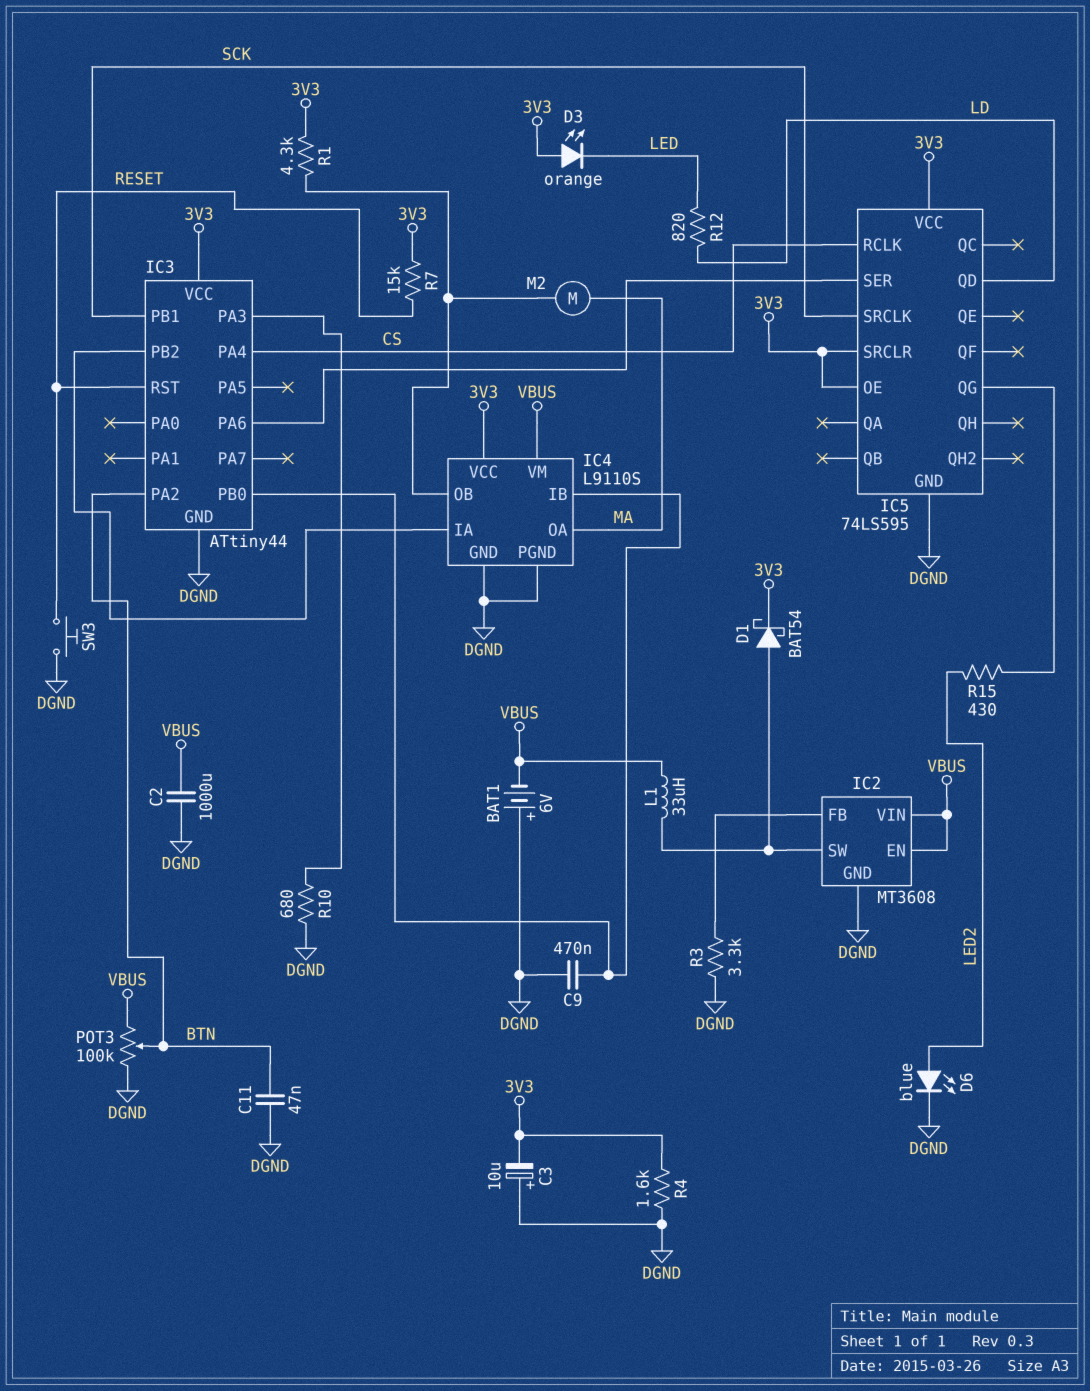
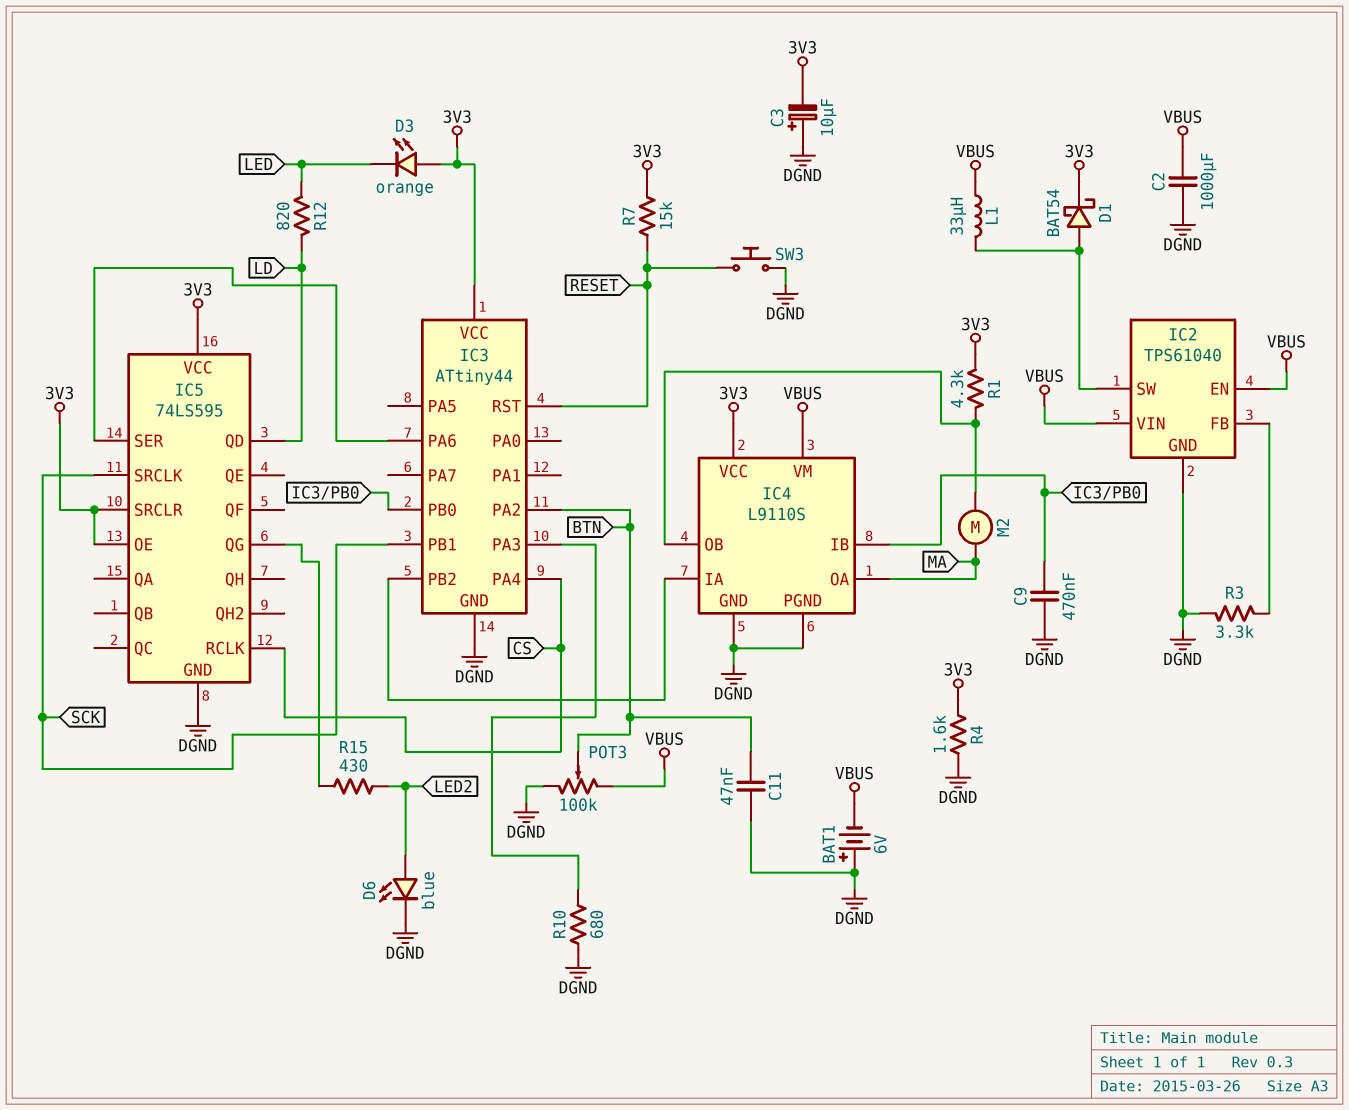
IC2: MT3608 -> TPS61040

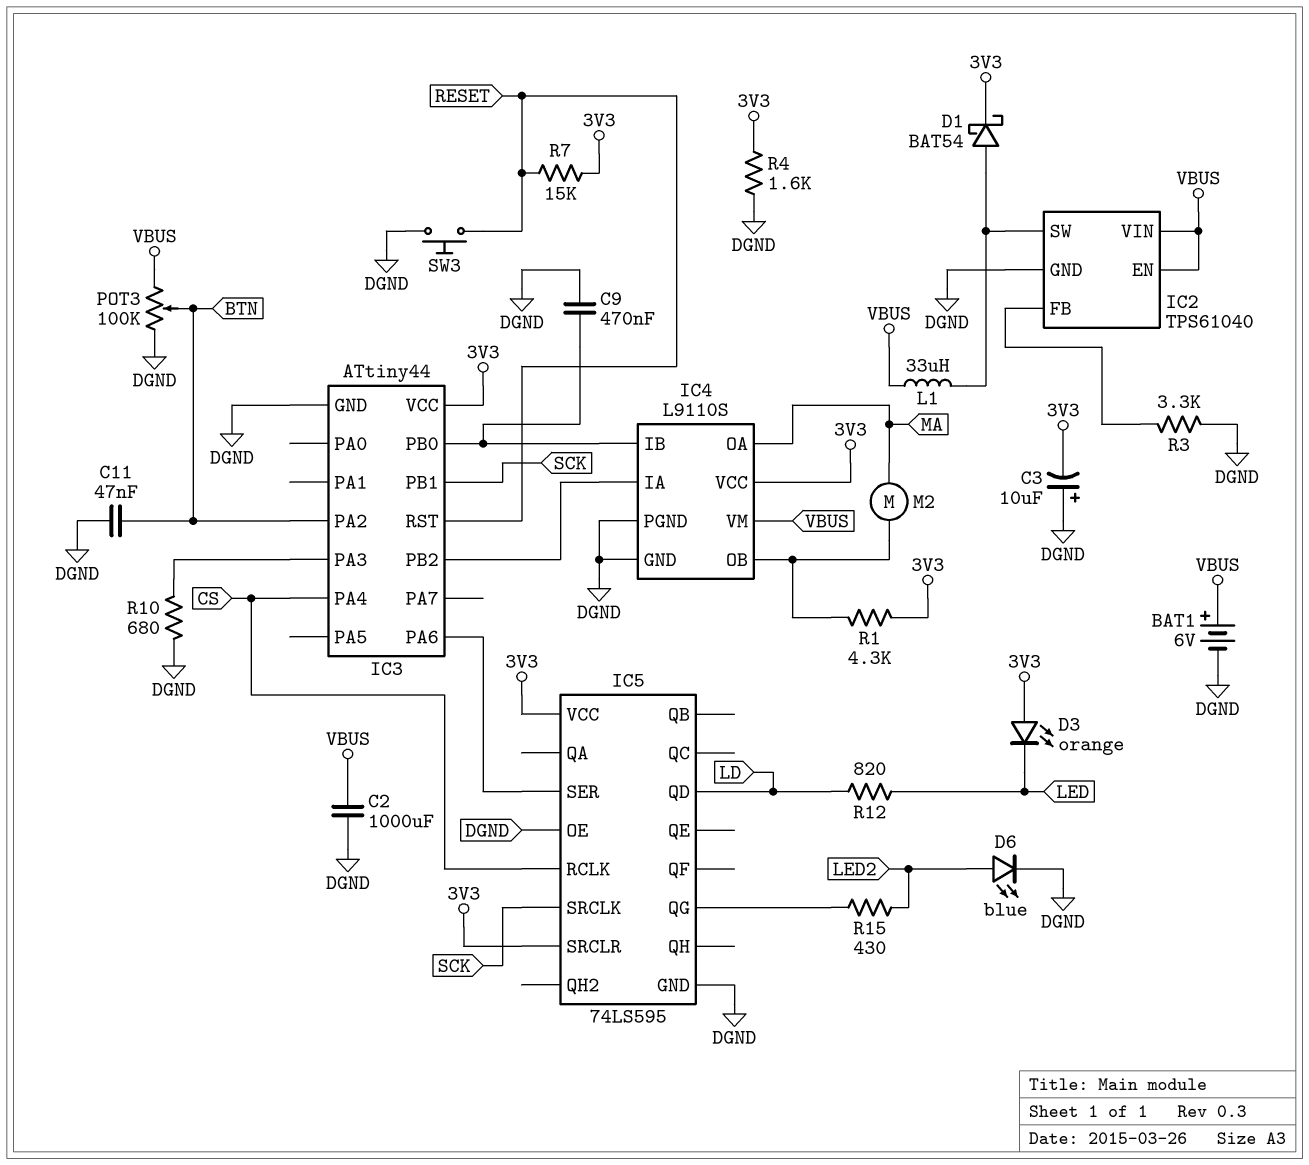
BAT1: 6V (plus DGND, minus VBUS) -> 6V (plus VBUS, minus DGND)
IC5 pin OE: 3V3 -> DGND

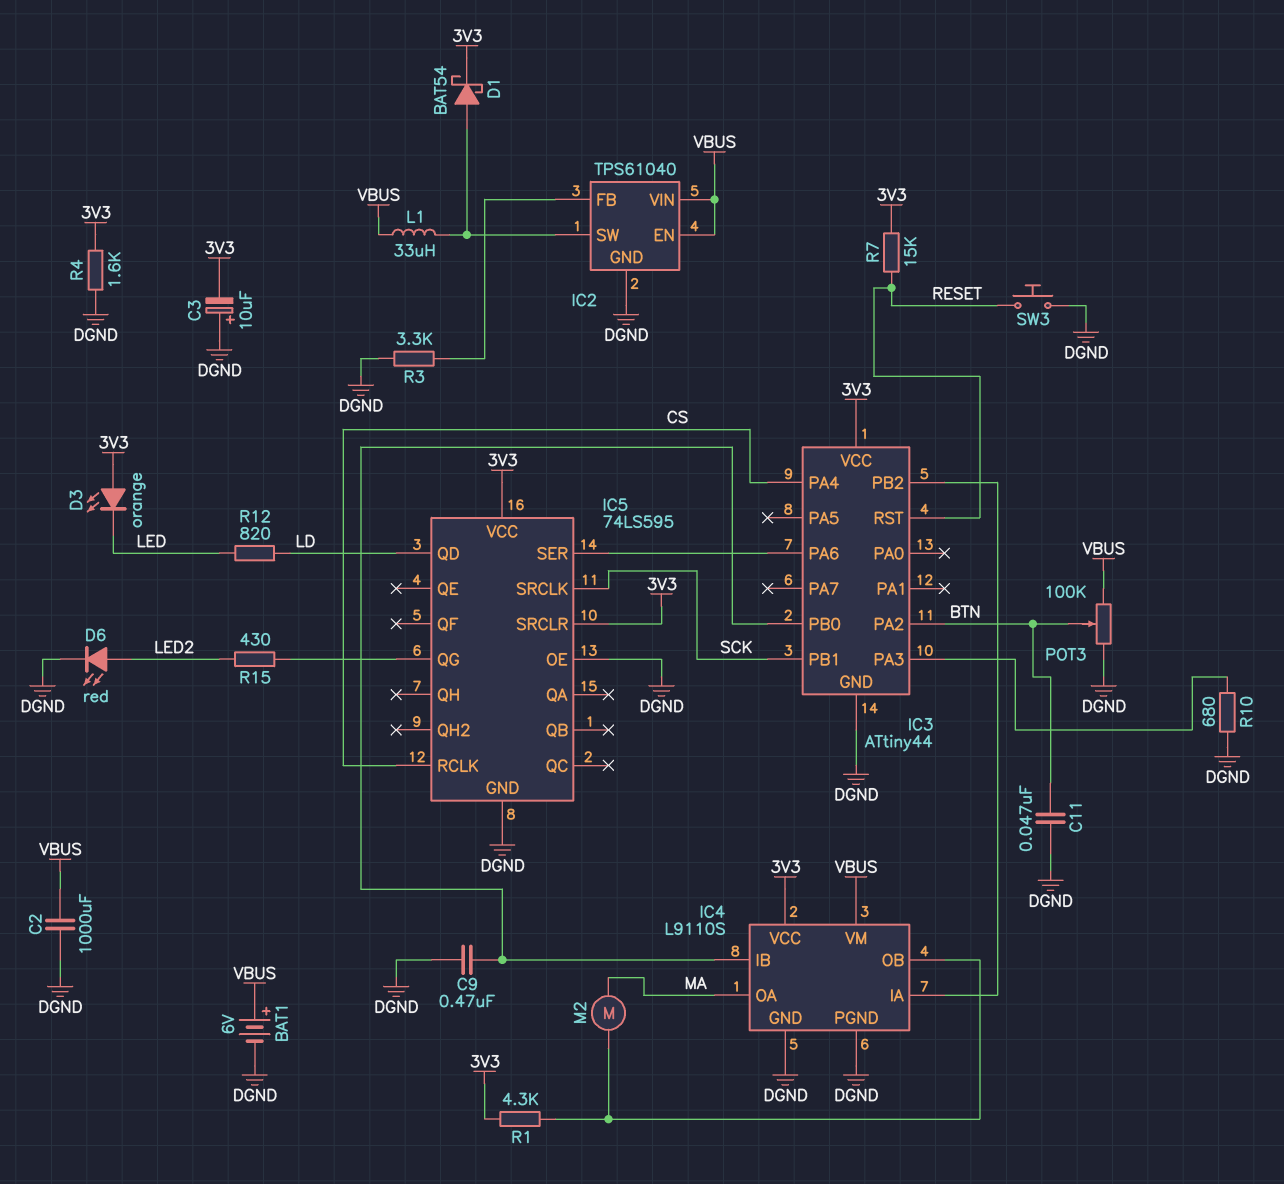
D6: LED blue (A LED2, K DGND) -> LED red (A LED2, K DGND)

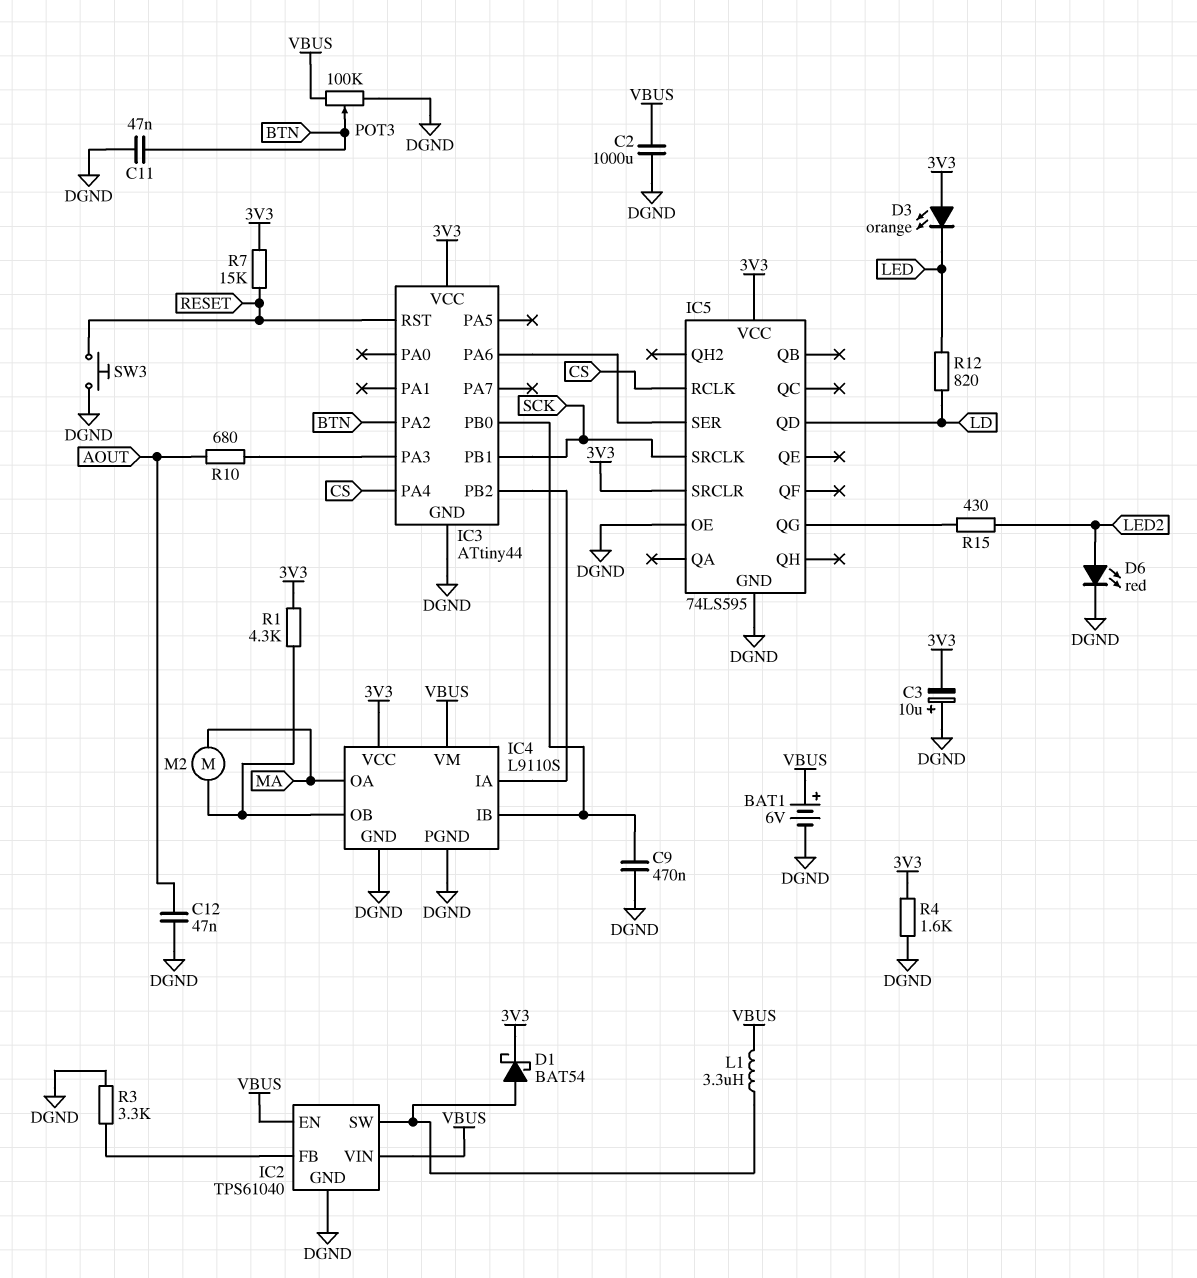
C12: none -> 47nF (AOUT, DGND)
L1: 33uH (IC2/SW, VBUS) -> 3.3uH (IC2/SW, VBUS)
R10: 680 (DGND, IC3/PA3) -> 680 (AOUT, IC3/PA3)

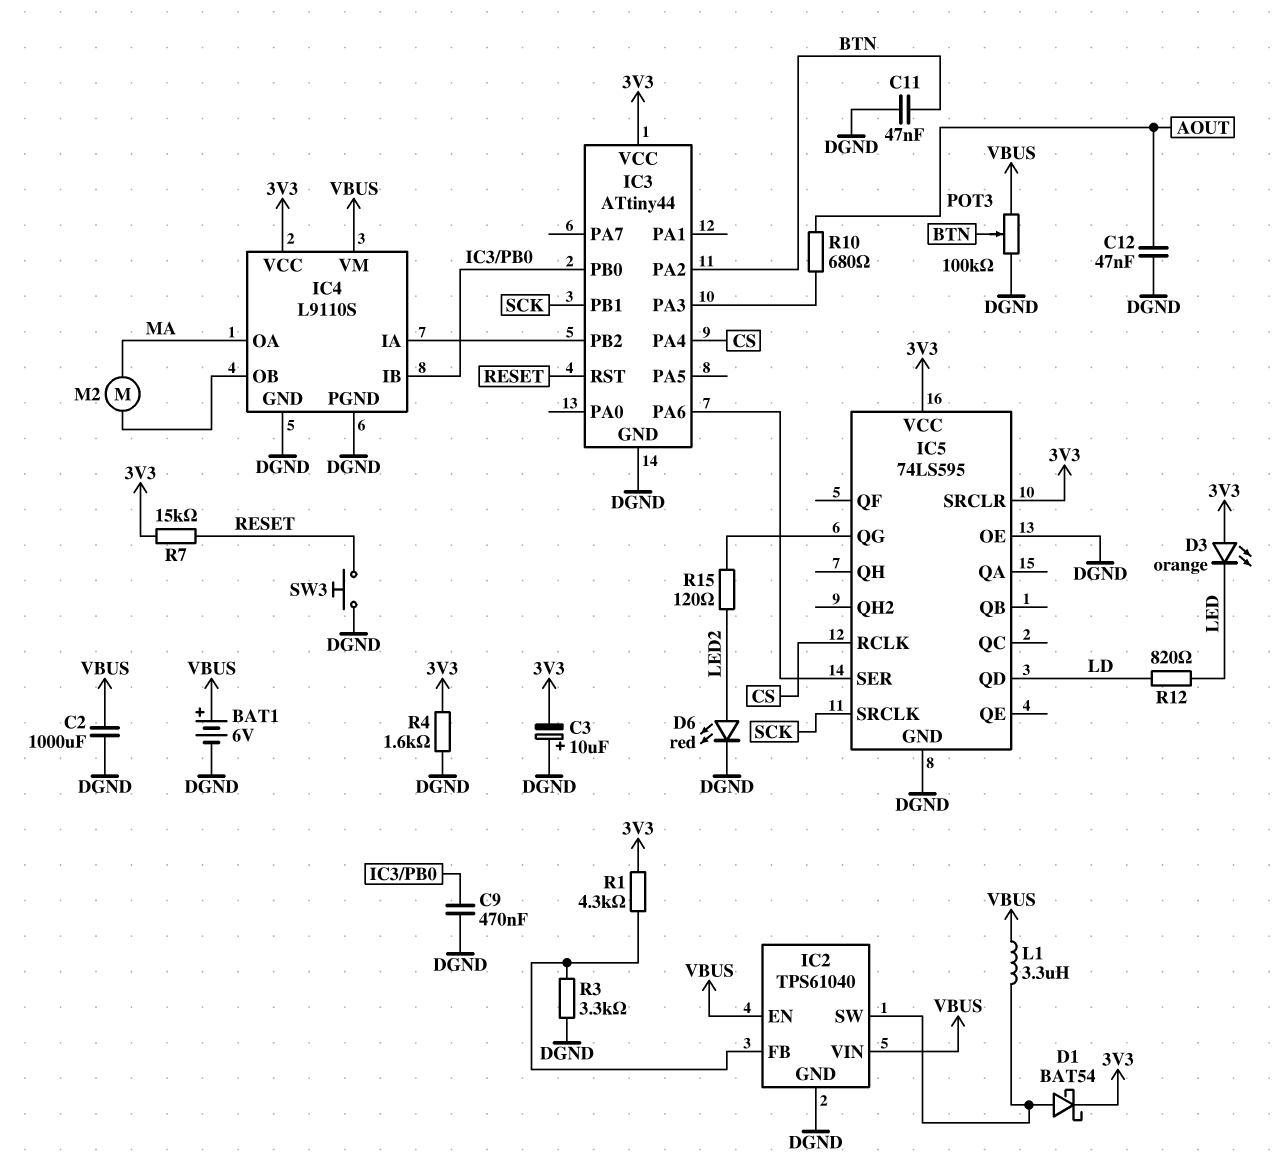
R1: 4.3k (3V3, IC4/OB) -> 4.3k (3V3, IC2/FB)
R15: 430 (IC5/QG, LED2) -> 120 (IC5/QG, LED2)

